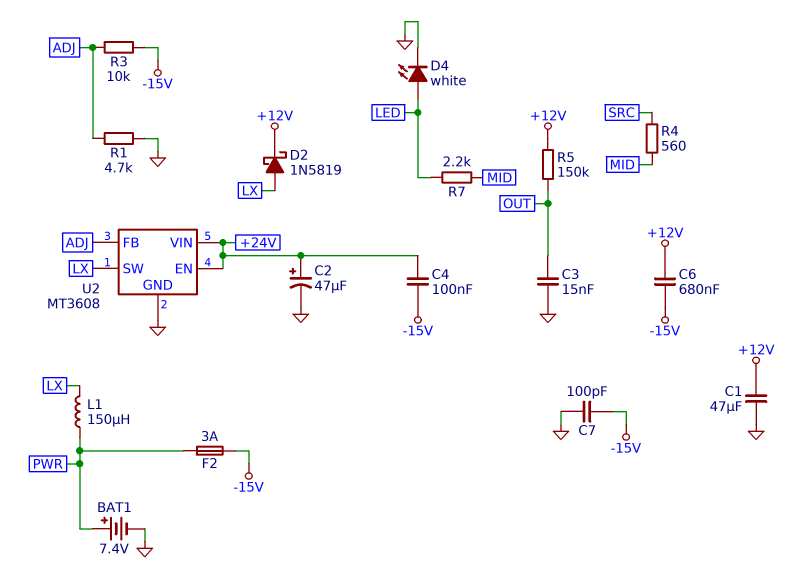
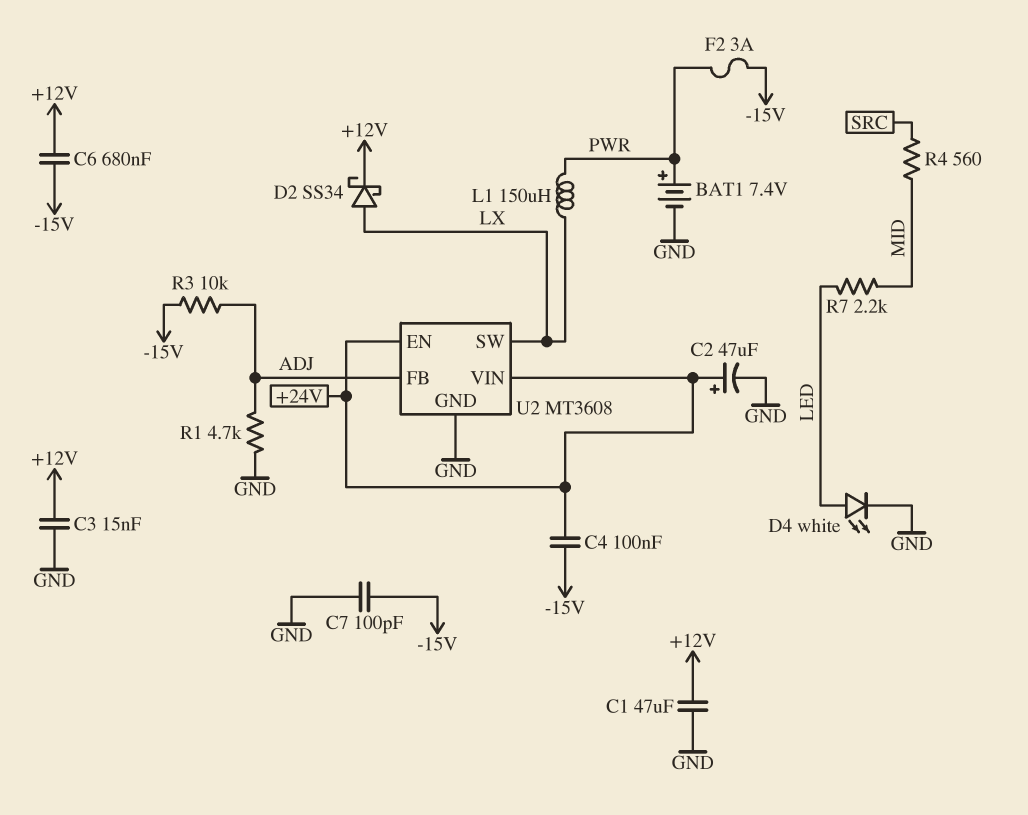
C3: 15nF (GND, OUT) -> 15nF (+12V, GND)
D2: schottky 1N5819 (A LX, K +12V) -> schottky SS34 (A LX, K +12V)
R5: 150k (+12V, OUT) -> none

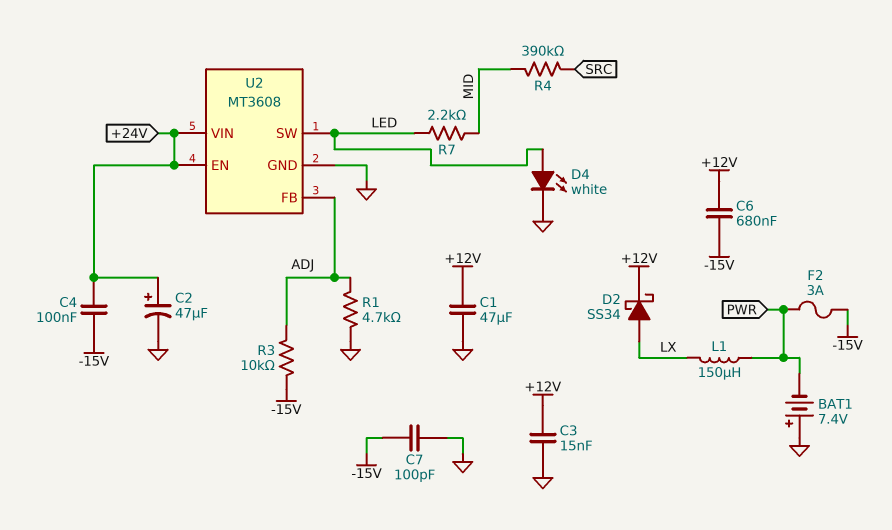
BAT1: 7.4V (plus PWR, minus GND) -> 7.4V (plus GND, minus PWR)
R4: 560 (MID, SRC) -> 390k (MID, SRC)
U2 pin SW: LX -> LED

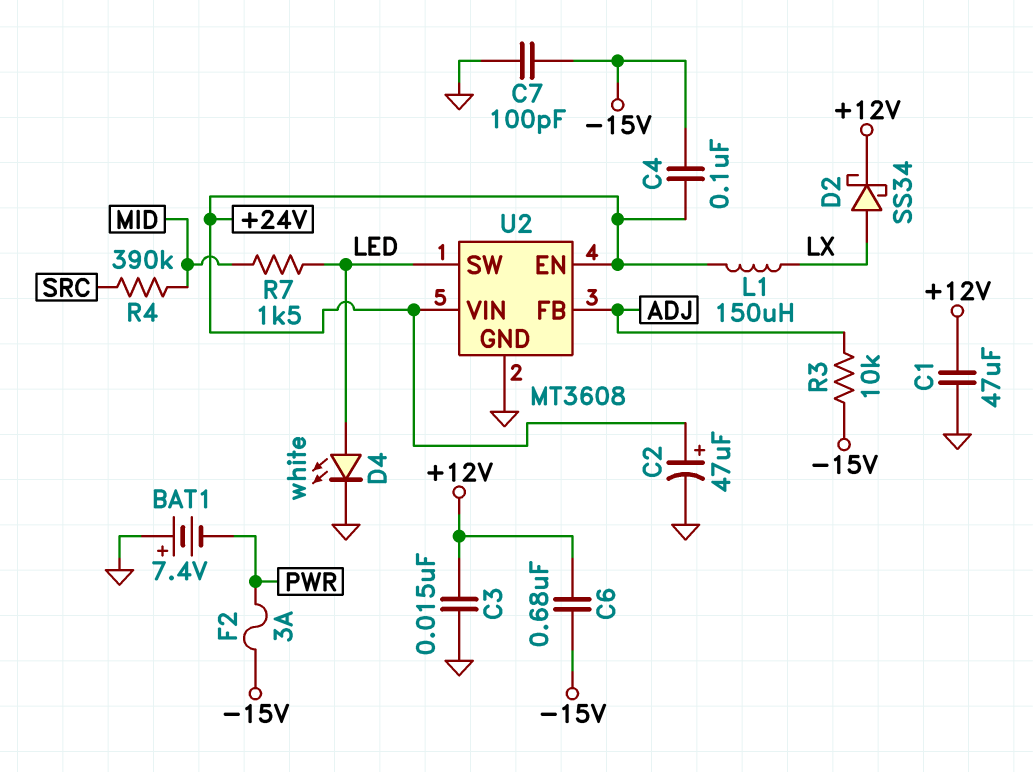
L1: 150uH (LX, PWR) -> 150uH (+24V, LX)
R1: 4.7k (ADJ, GND) -> none
R7: 2.2k (LED, MID) -> 1.5k (LED, MID)

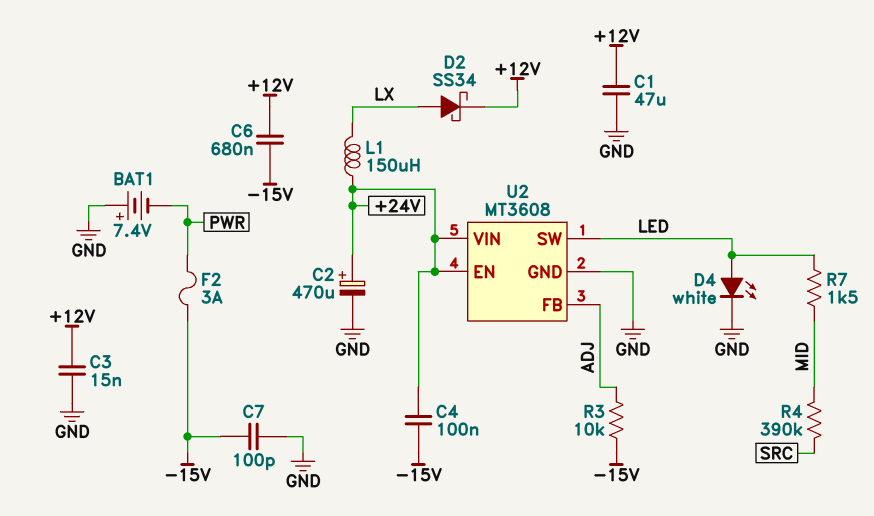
C2: 47uF (plus +24V, minus GND) -> 470uF (plus +24V, minus GND)

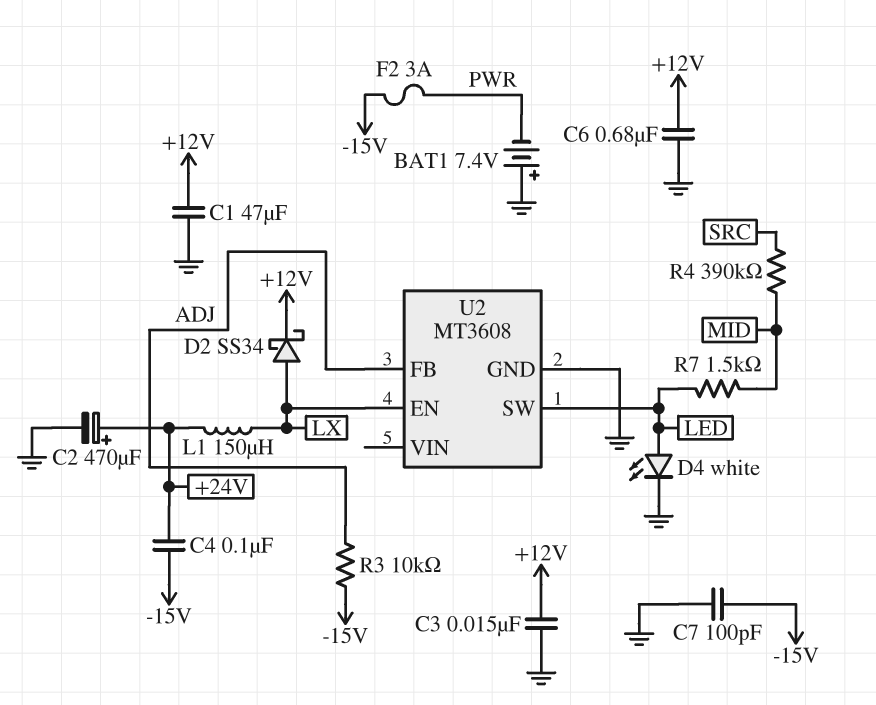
C6: 680nF (+12V, -15V) -> 680nF (+12V, GND)
U2 pin EN: +24V -> LX
U2 pin VIN: +24V -> none

